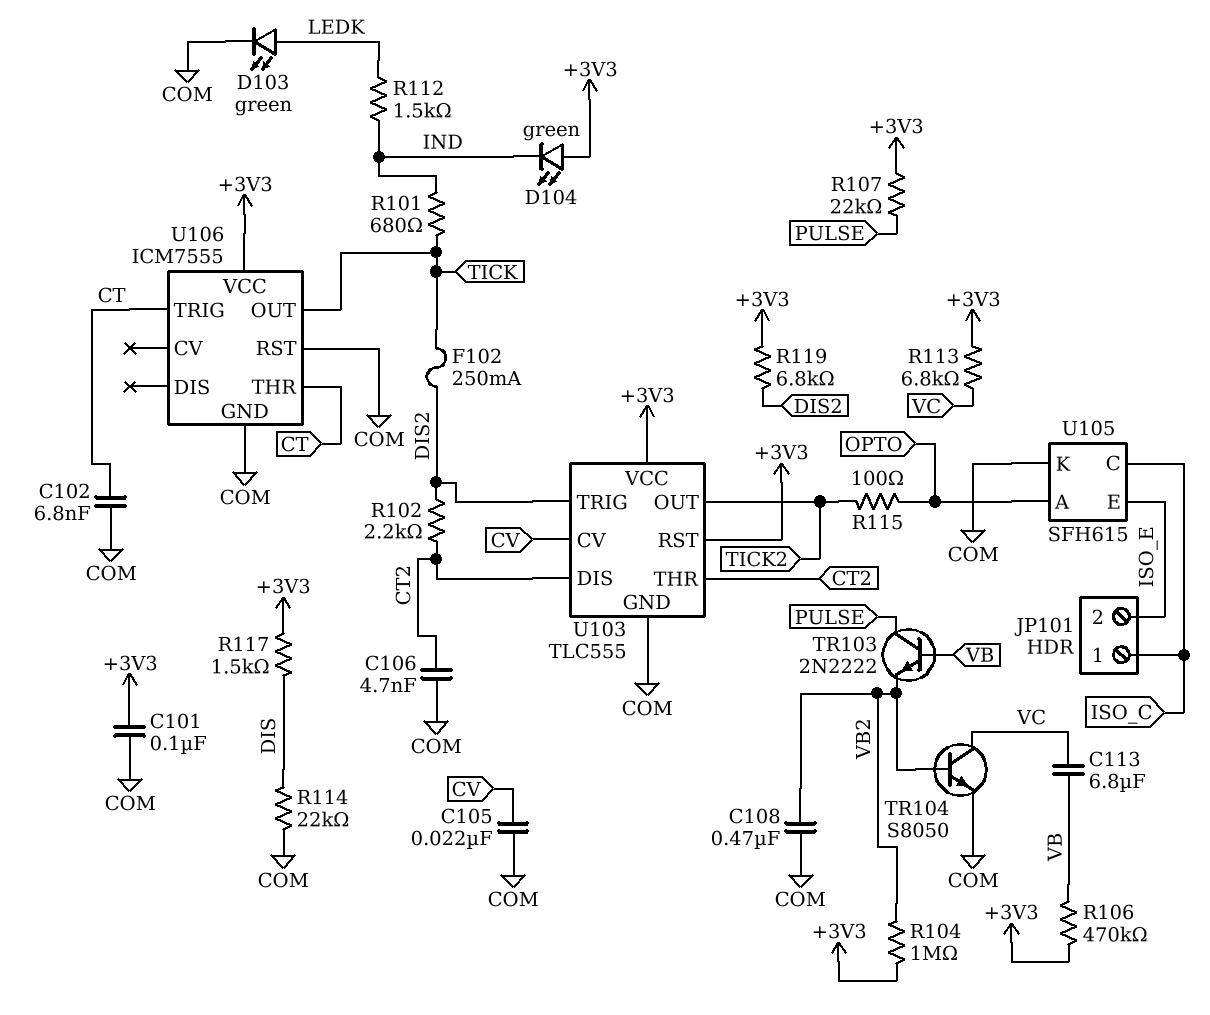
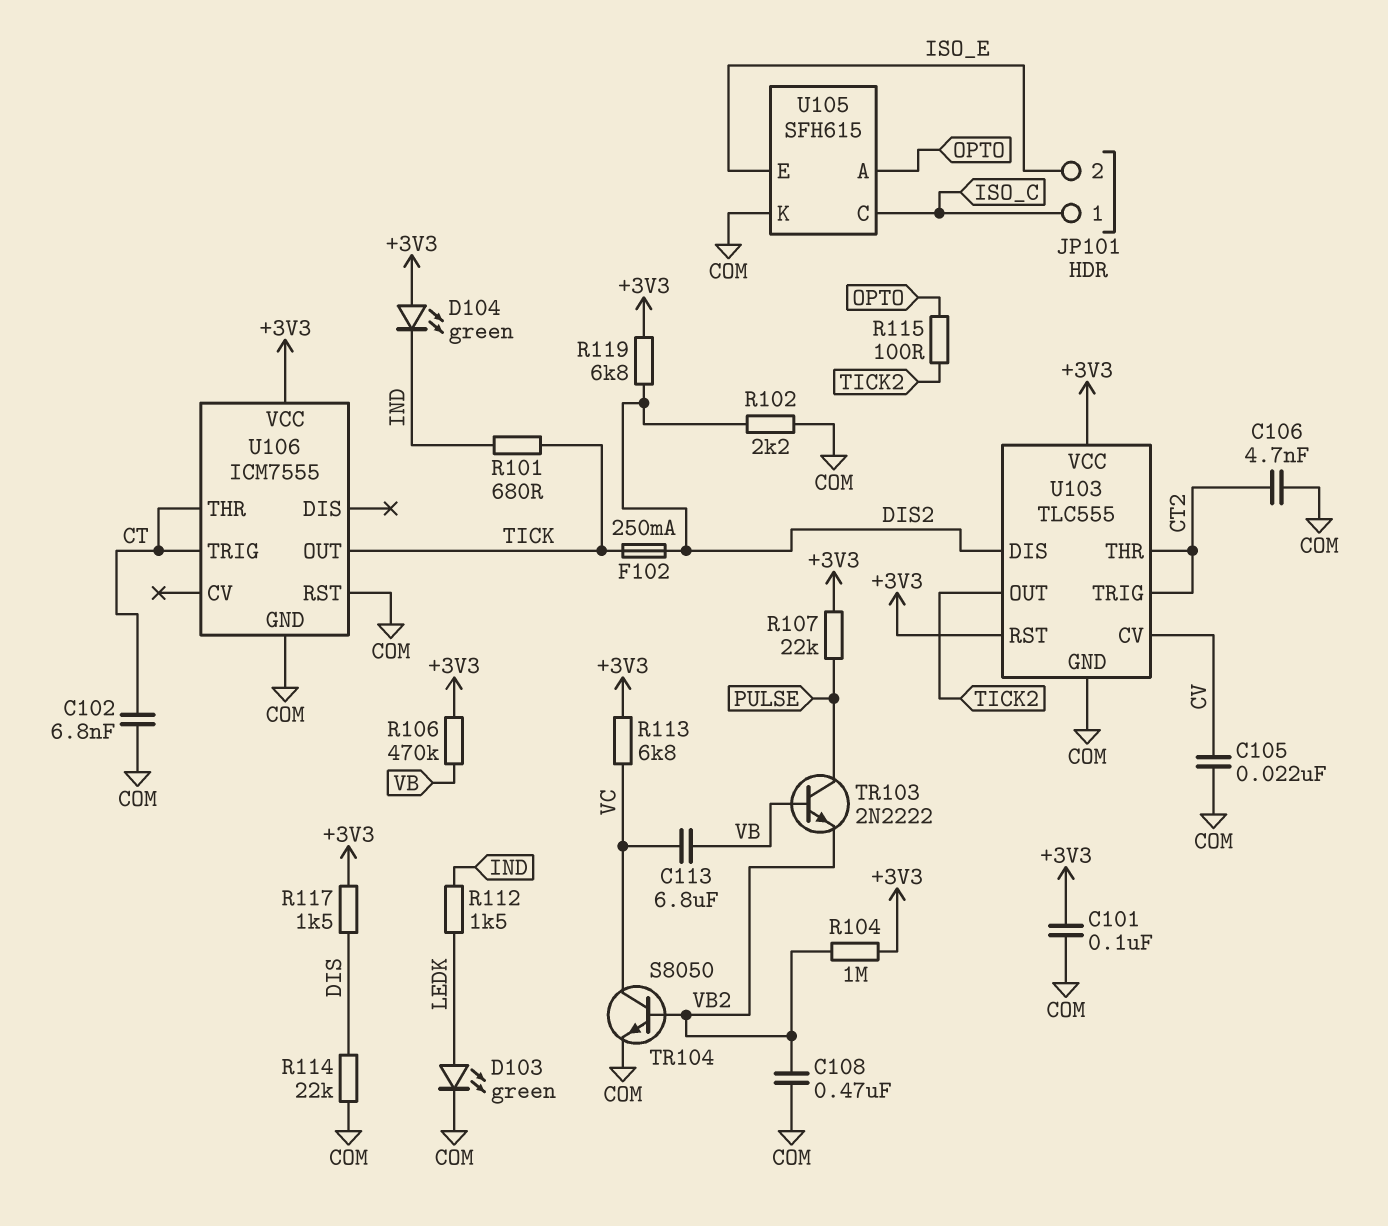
R102: 2.2k (CT2, DIS2) -> 2.2k (COM, DIS2)
U103 pin DIS: CT2 -> DIS2
U103 pin TRIG: DIS2 -> CT2

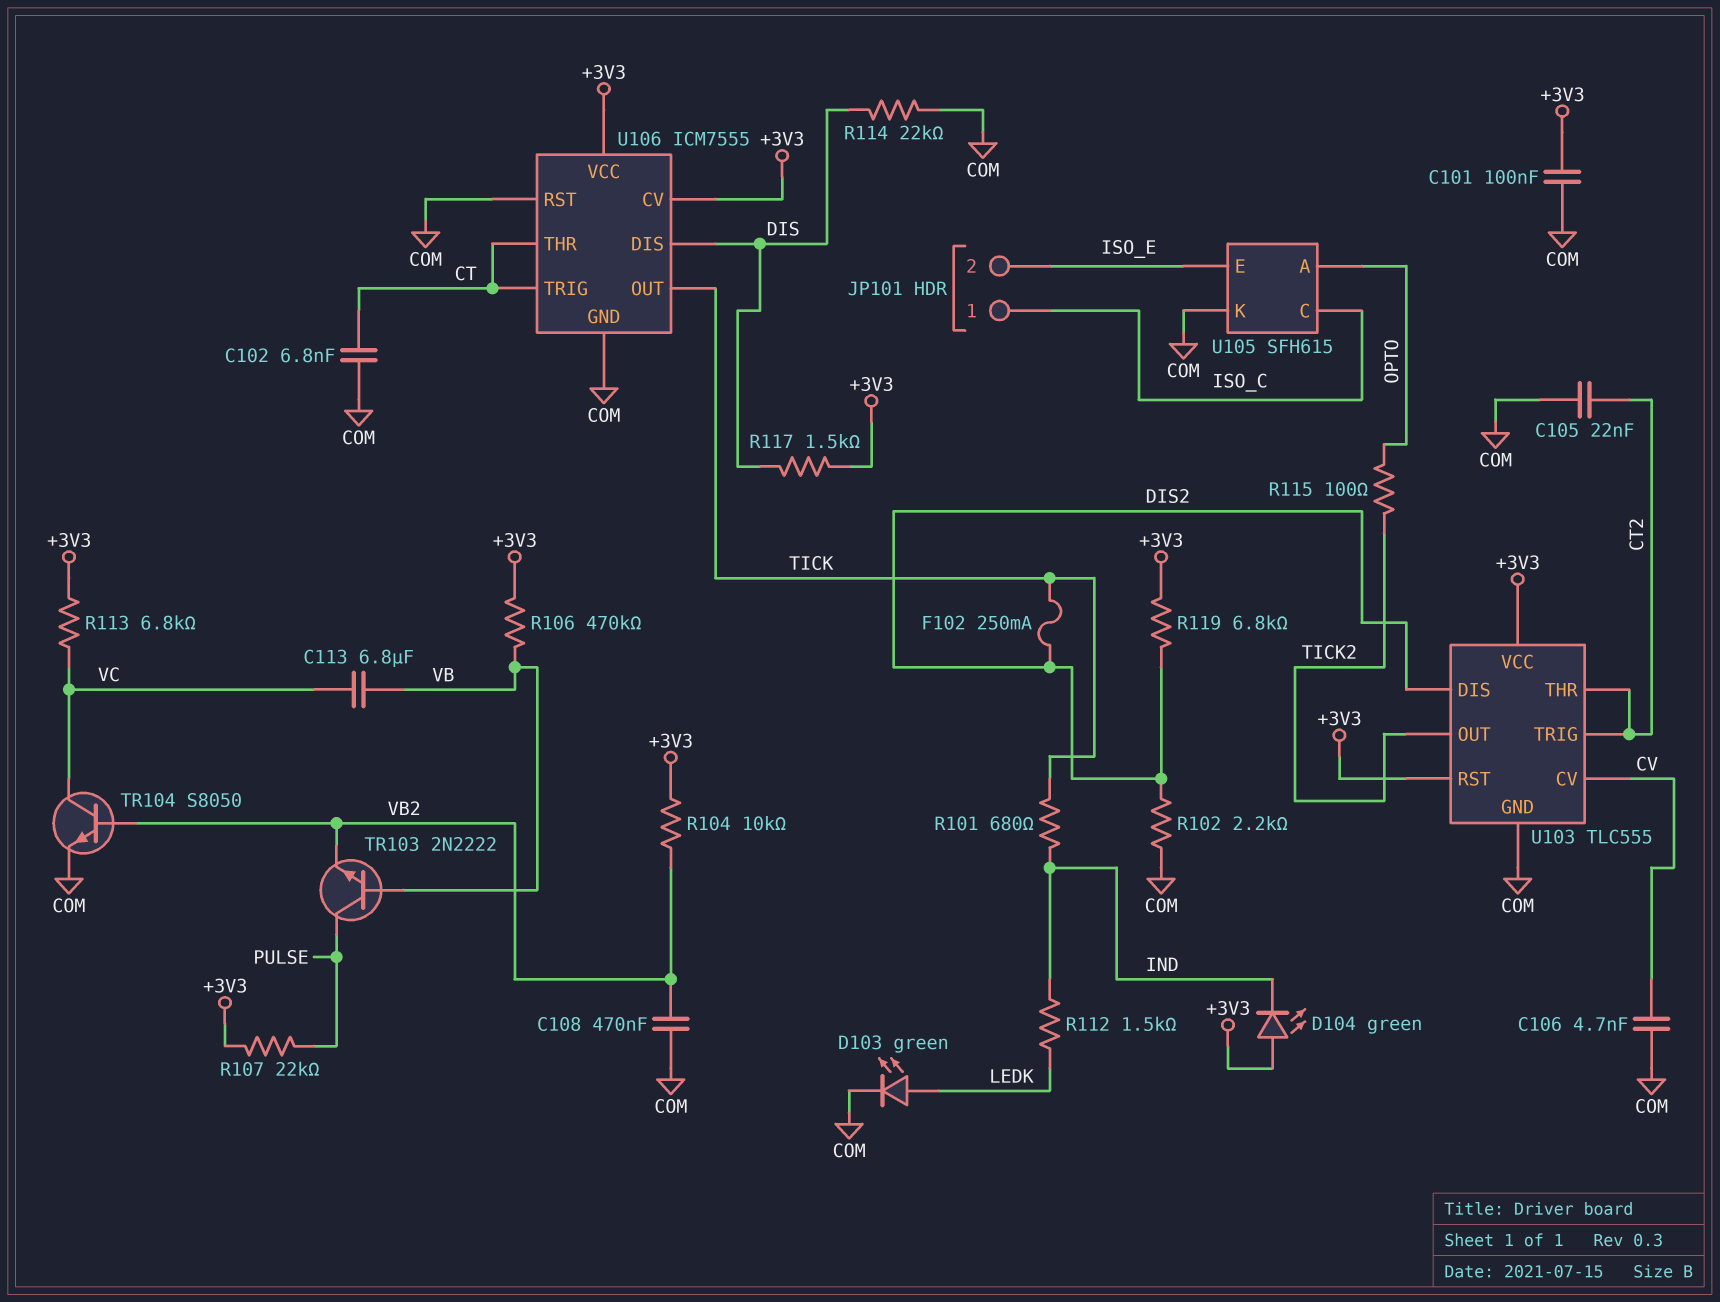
C105: 22nF (COM, CV) -> 22nF (COM, CT2)
C106: 4.7nF (COM, CT2) -> 4.7nF (COM, CV)
R104: 1M (+3V3, VB2) -> 10k (+3V3, VB2)
U106 pin CV: none -> +3V3
U106 pin DIS: none -> DIS

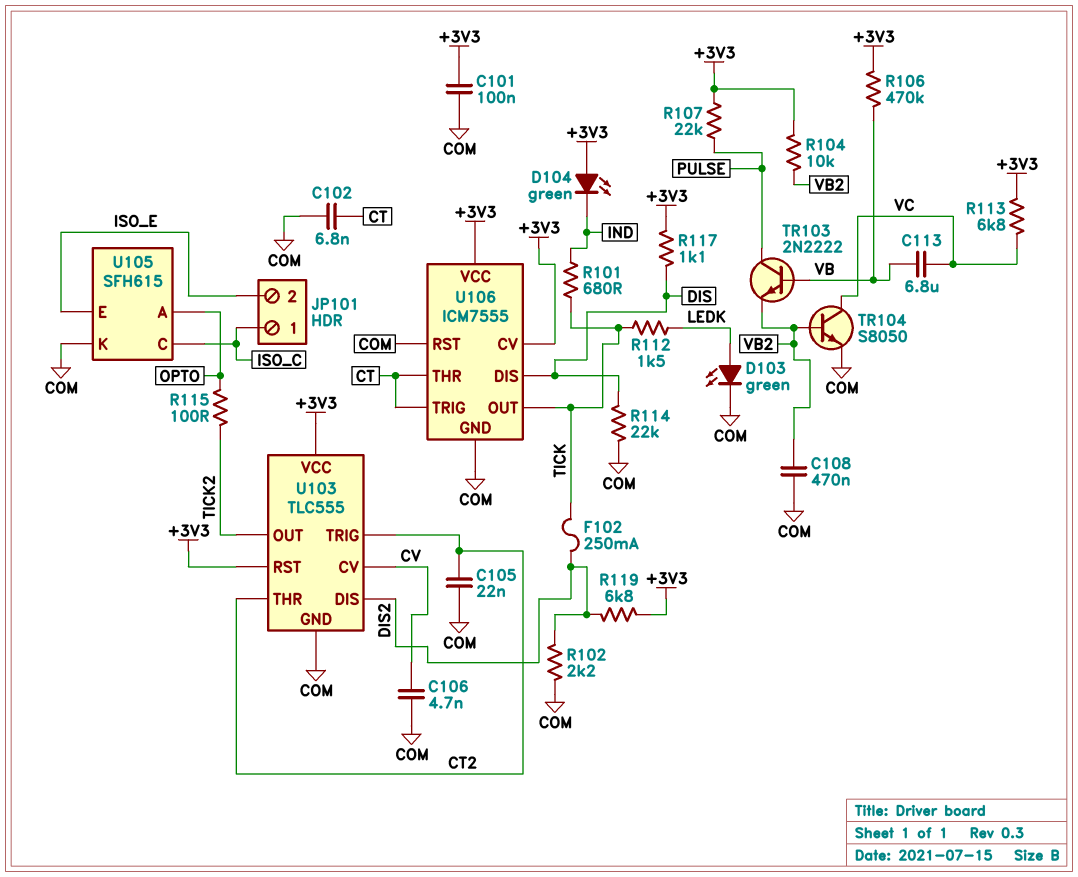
R112: 1.5k (IND, LEDK) -> 1.5k (LEDK, TICK)
R117: 1.5k (+3V3, DIS) -> 1.1k (+3V3, DIS)

